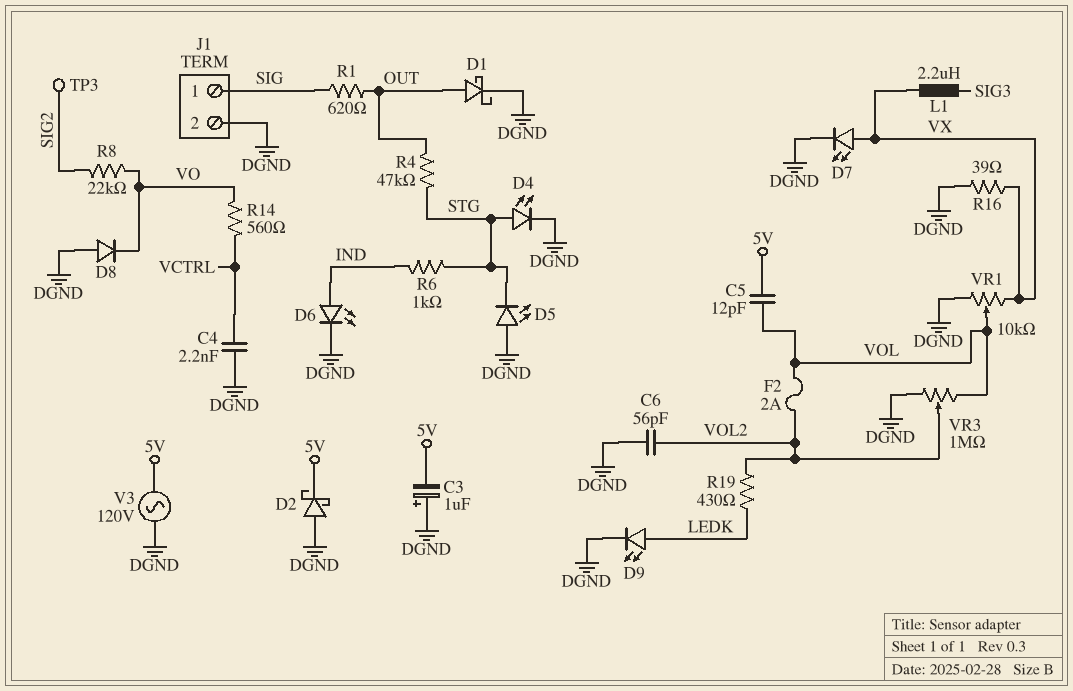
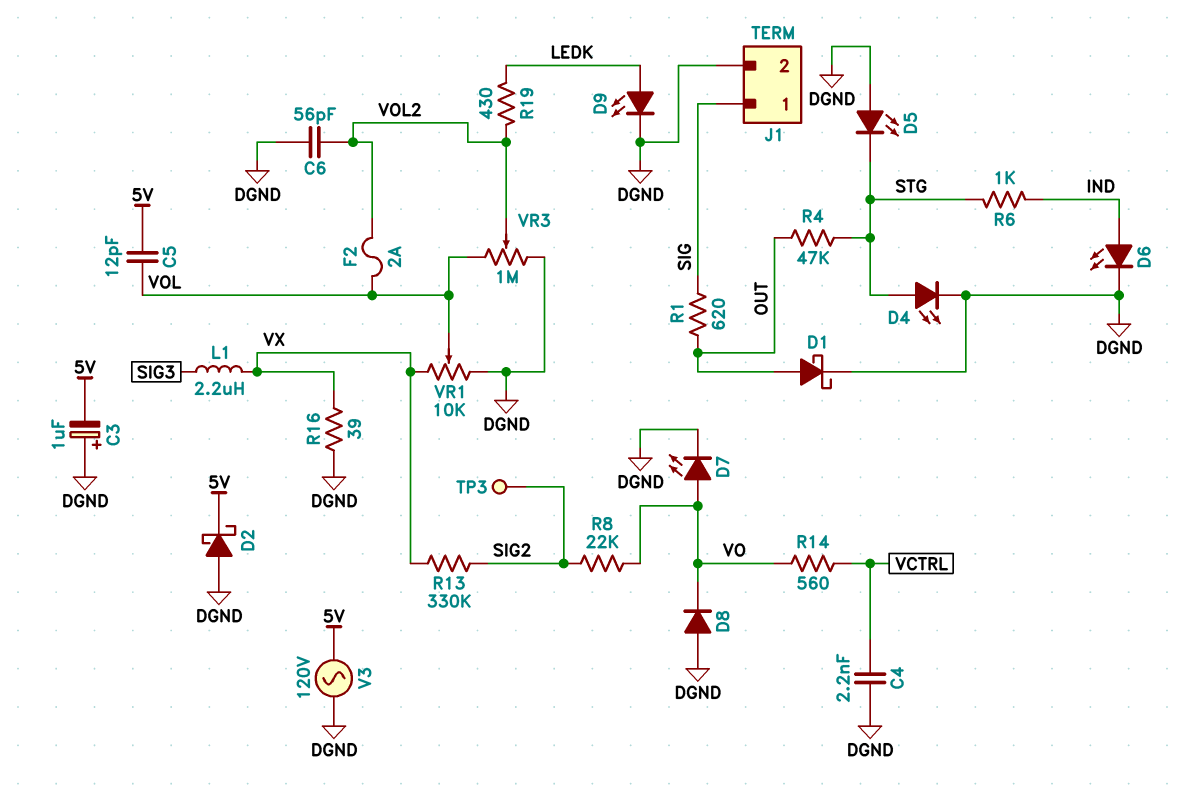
D7: LED (A VX, K DGND) -> LED (A VO, K DGND)
R13: none -> 330k (SIG2, VX)

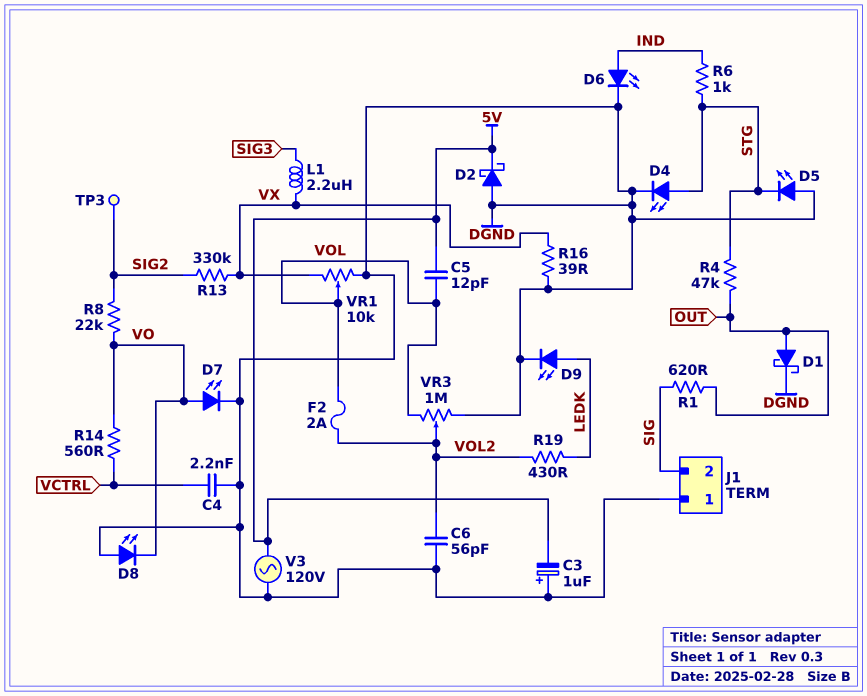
D8: diode (A DGND, K VO) -> LED (A DGND, K VO)
J1 pin 1: SIG -> DGND
J1 pin 2: DGND -> SIG

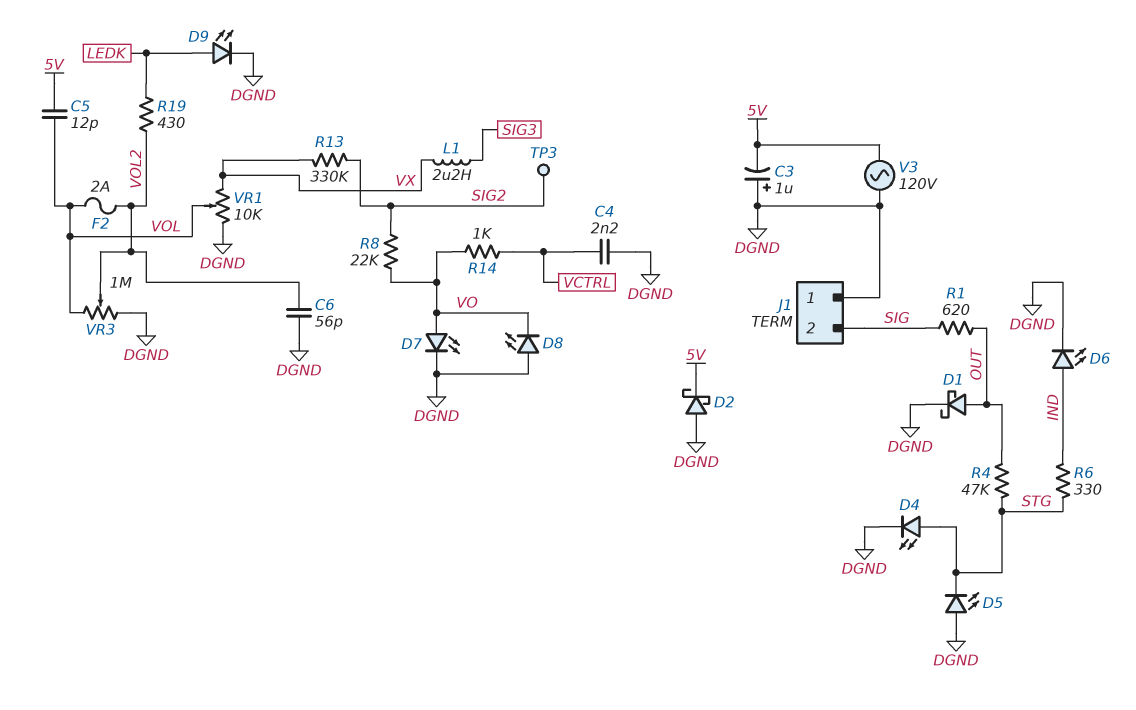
R6: 1k (IND, STG) -> 330 (IND, STG)
R14: 560 (VCTRL, VO) -> 1k (VCTRL, VO)
R16: 39 (DGND, VX) -> none

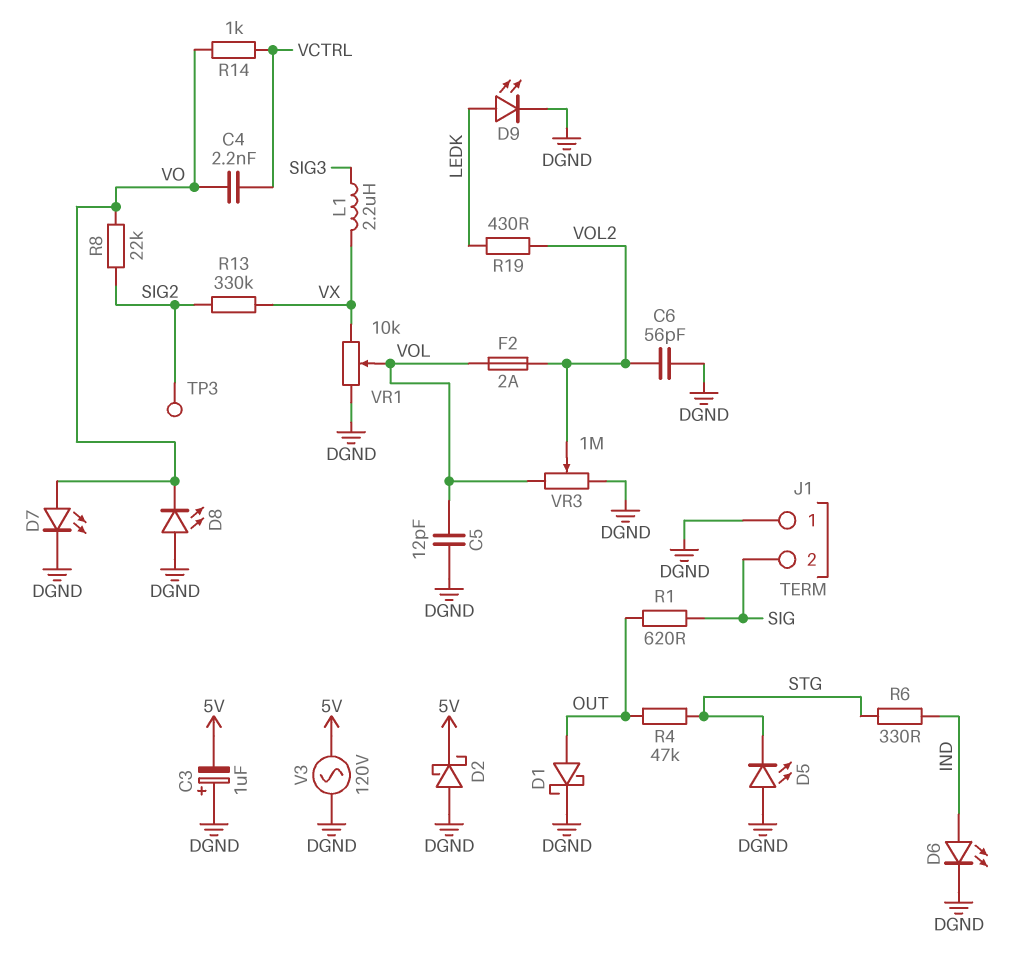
C4: 2.2nF (DGND, VCTRL) -> 2.2nF (VCTRL, VO)
C5: 12pF (5V, VOL) -> 12pF (DGND, VOL)
D4: LED (A STG, K DGND) -> none

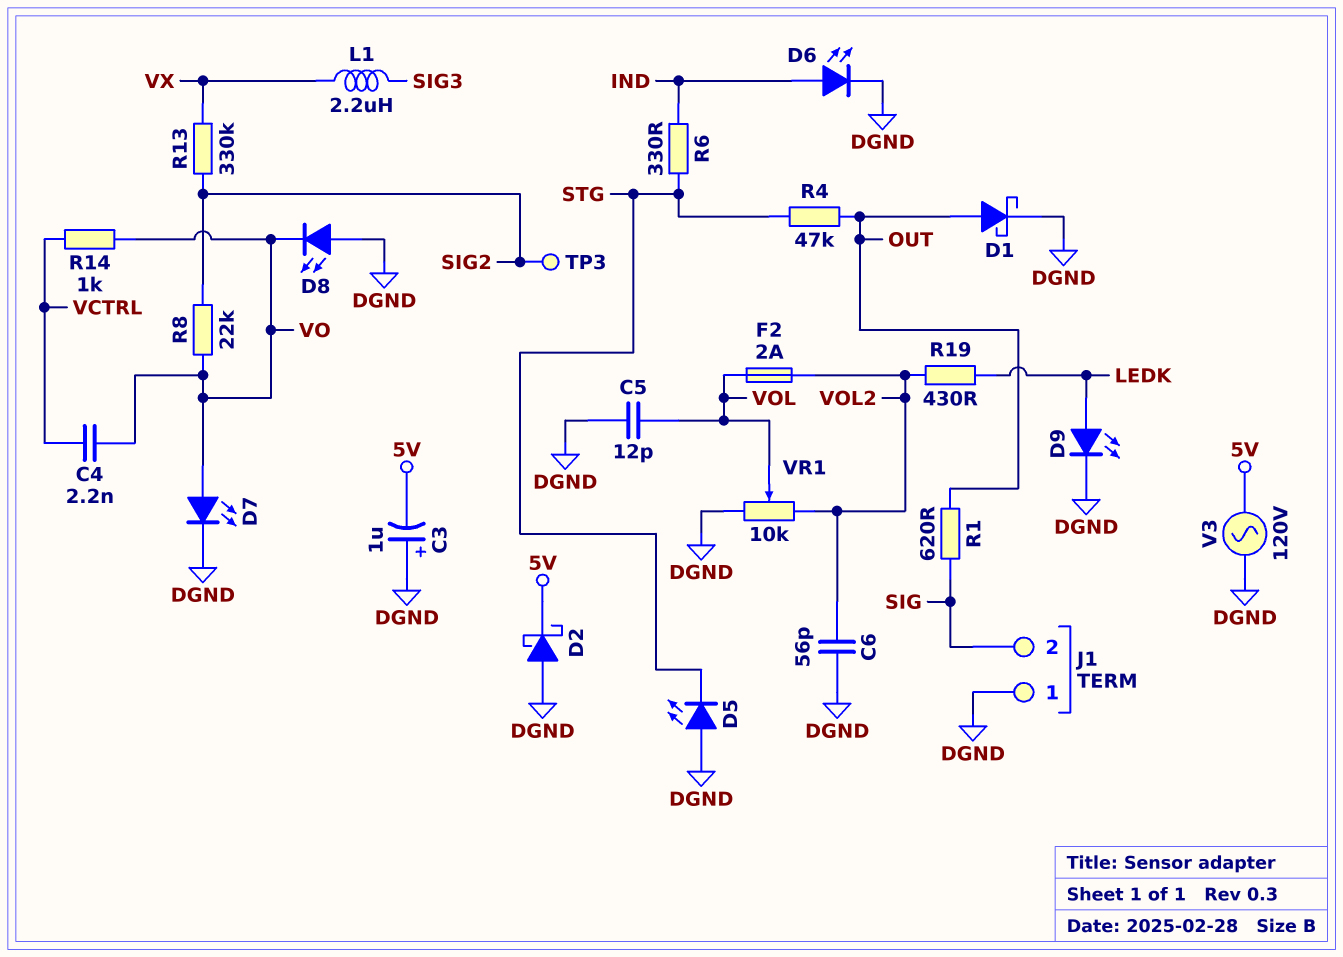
VR1: 10k (DGND, VX, wiper VOL) -> 10k (DGND, VOL2, wiper VOL)
VR3: 1M (DGND, VOL, wiper VOL2) -> none

